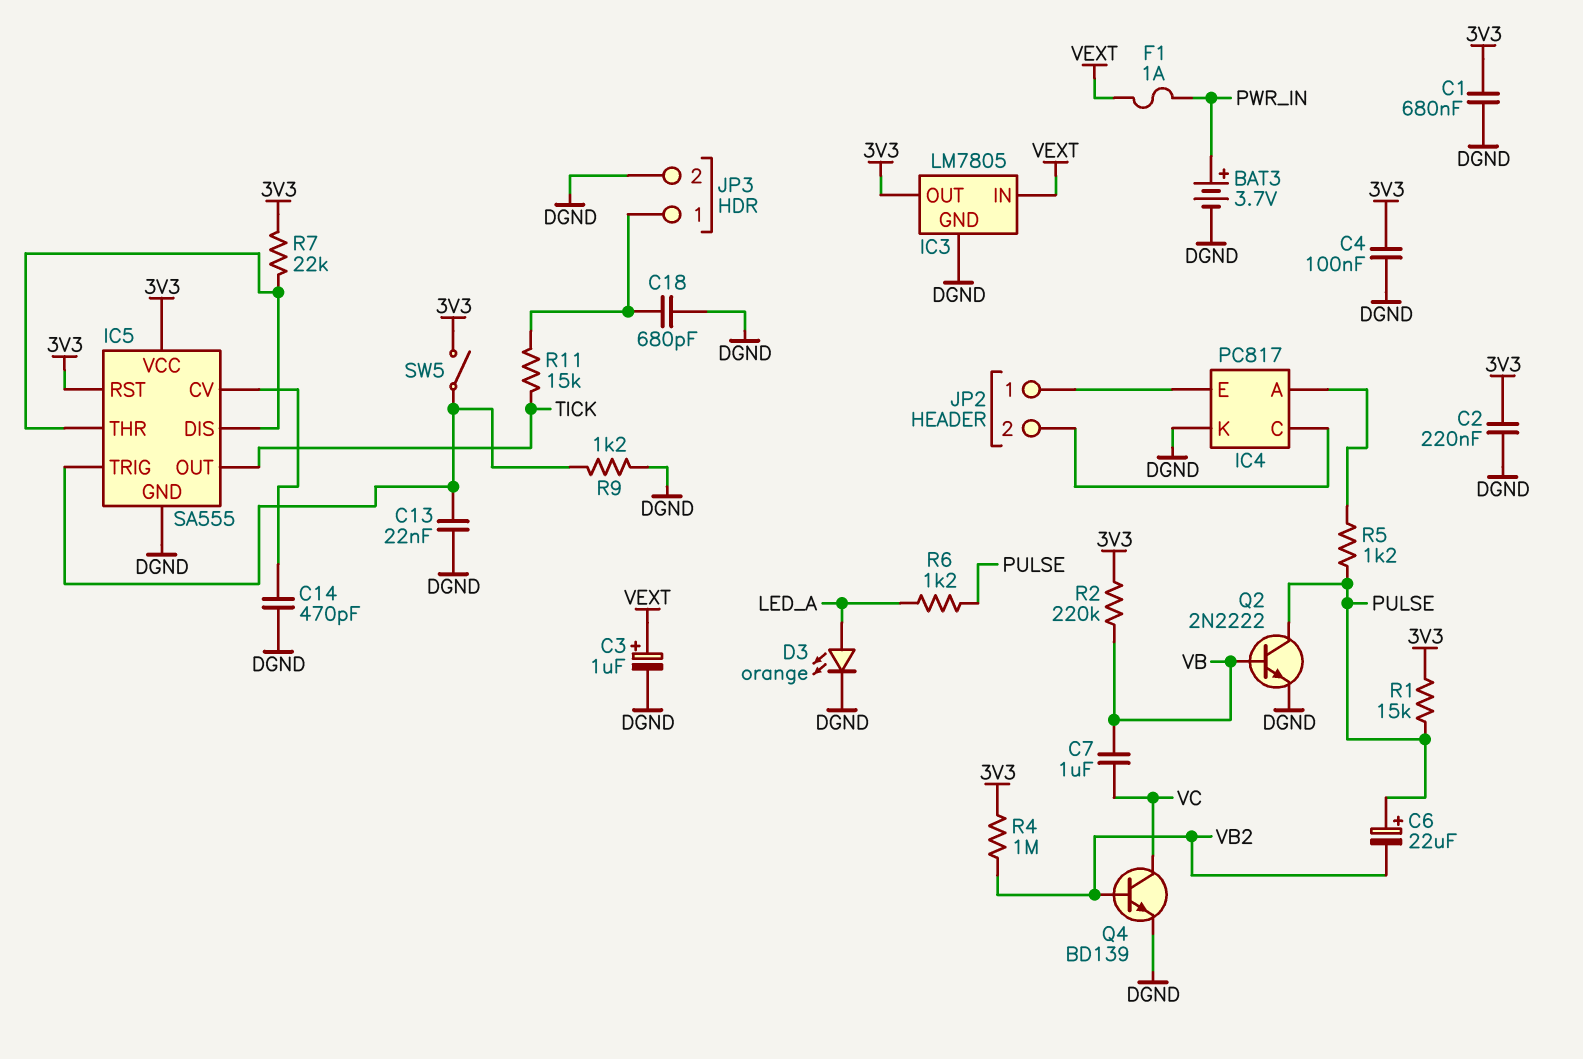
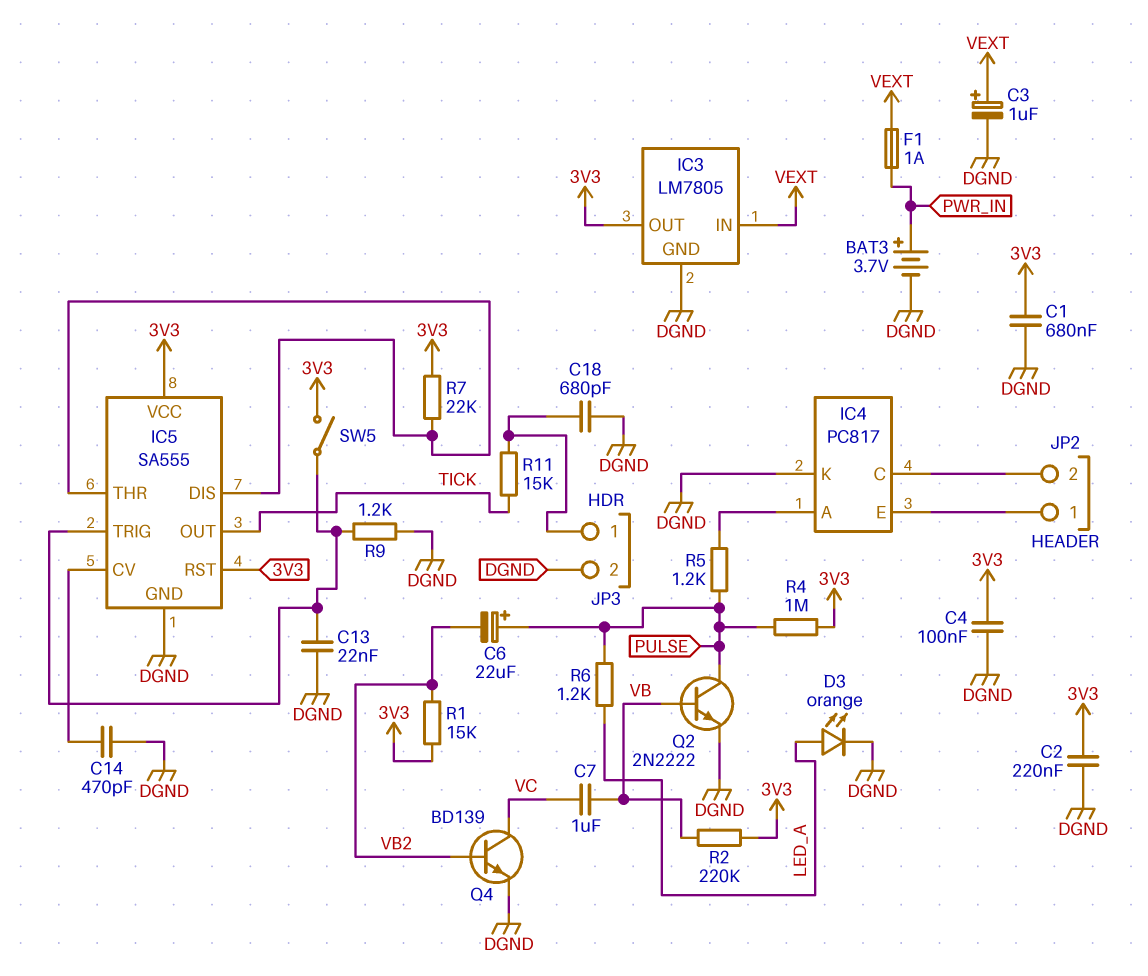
R1: 15k (3V3, PULSE) -> 15k (3V3, VB2)
R4: 1M (3V3, VB2) -> 1M (3V3, PULSE)

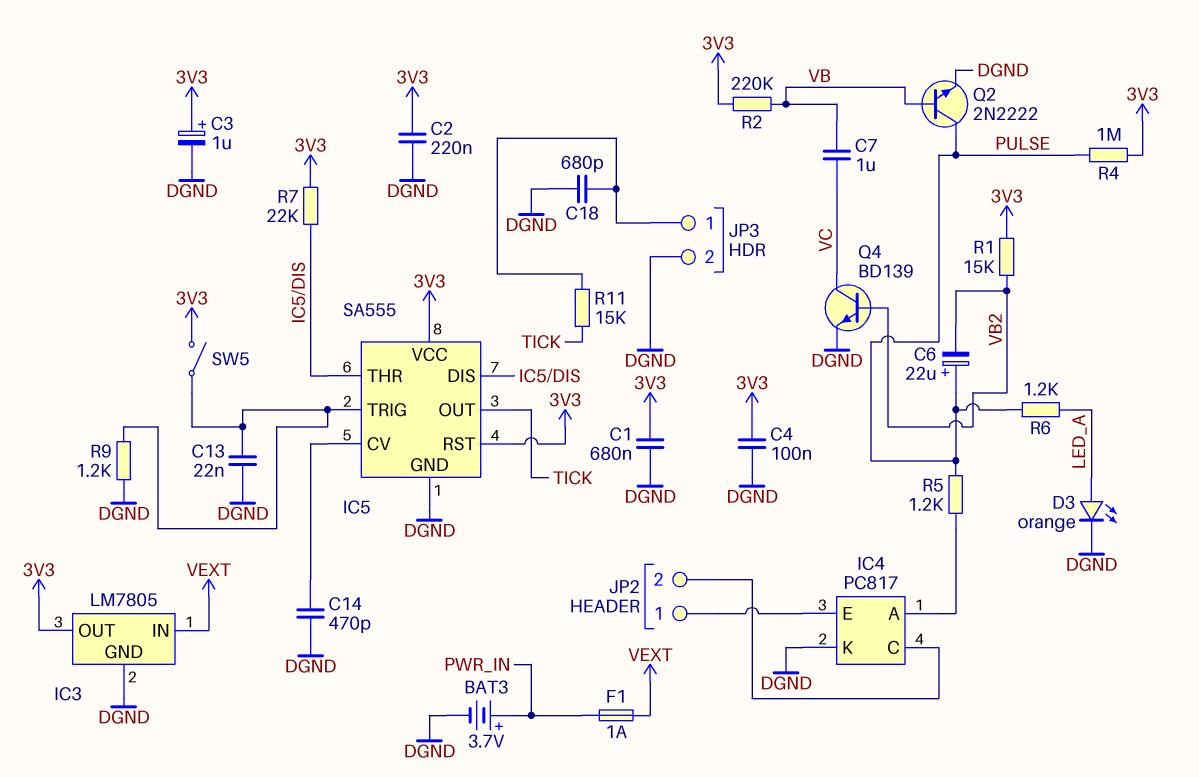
C3: 1uF (plus VEXT, minus DGND) -> 1uF (plus 3V3, minus DGND)

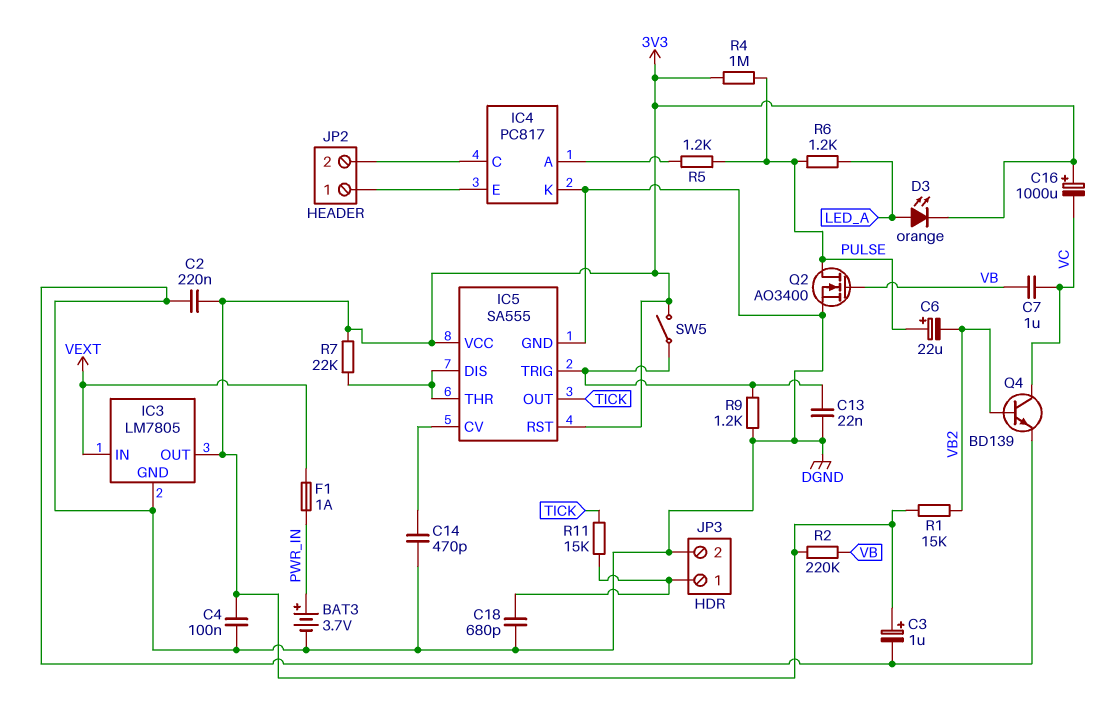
C1: 680nF (3V3, DGND) -> none
C16: none -> 1000uF (plus 3V3, minus VC)
D3: LED orange (A LED_A, K DGND) -> LED orange (A LED_A, K 3V3)
Q2: NPN 2N2222 (B VB, C PULSE, E DGND) -> NMOS AO3400 (G VB, D PULSE, S DGND)

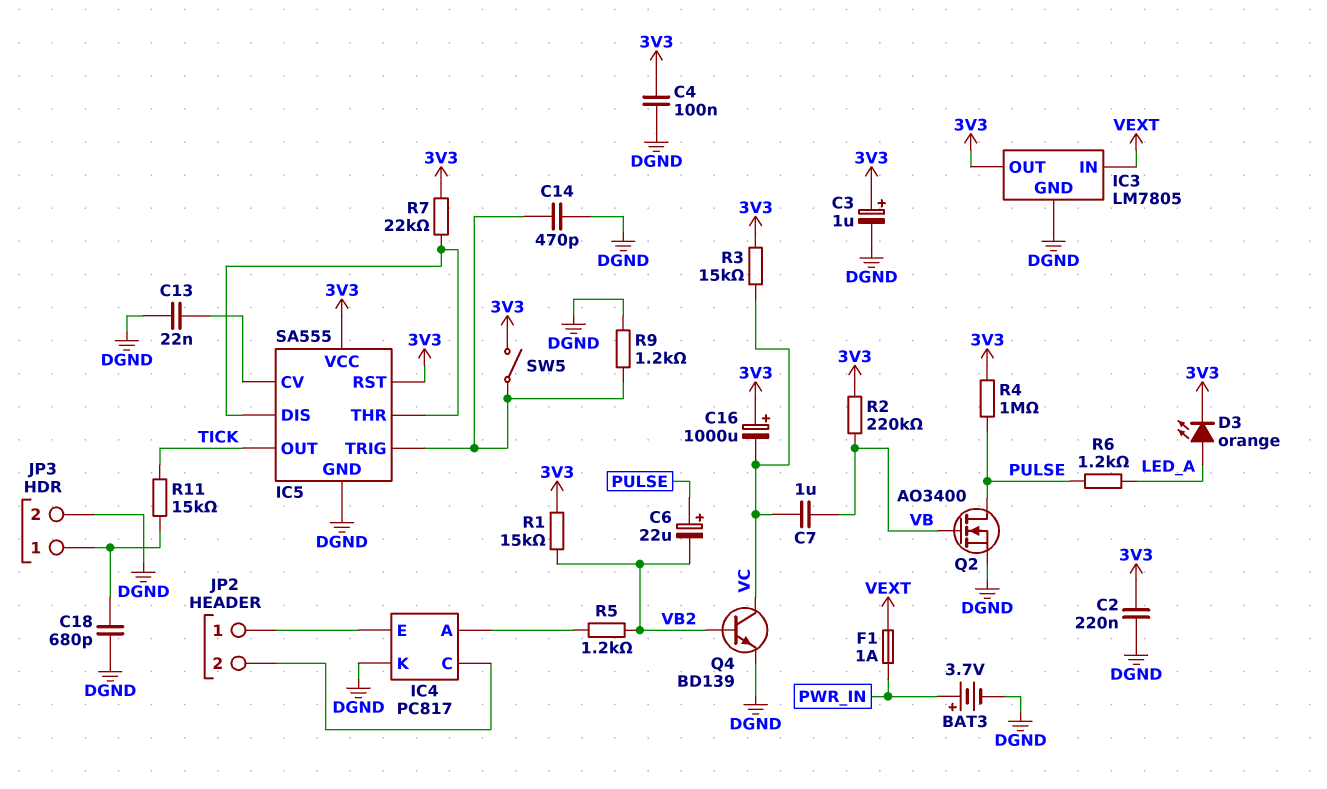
C13: 22nF (DGND, IC5/TRIG) -> 22nF (DGND, IC5/CV)
C14: 470pF (DGND, IC5/CV) -> 470pF (DGND, IC5/TRIG)
R3: none -> 15k (3V3, VC)
R5: 1.2k (IC4/A, PULSE) -> 1.2k (IC4/A, VB2)

